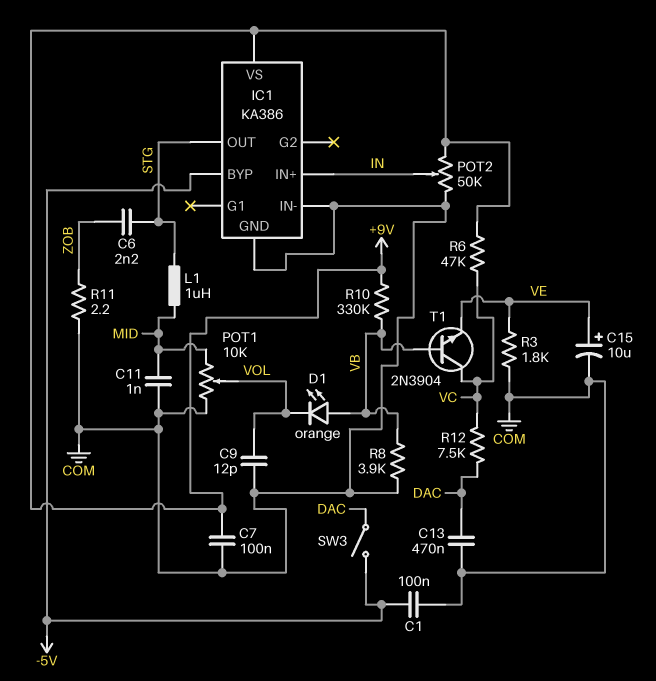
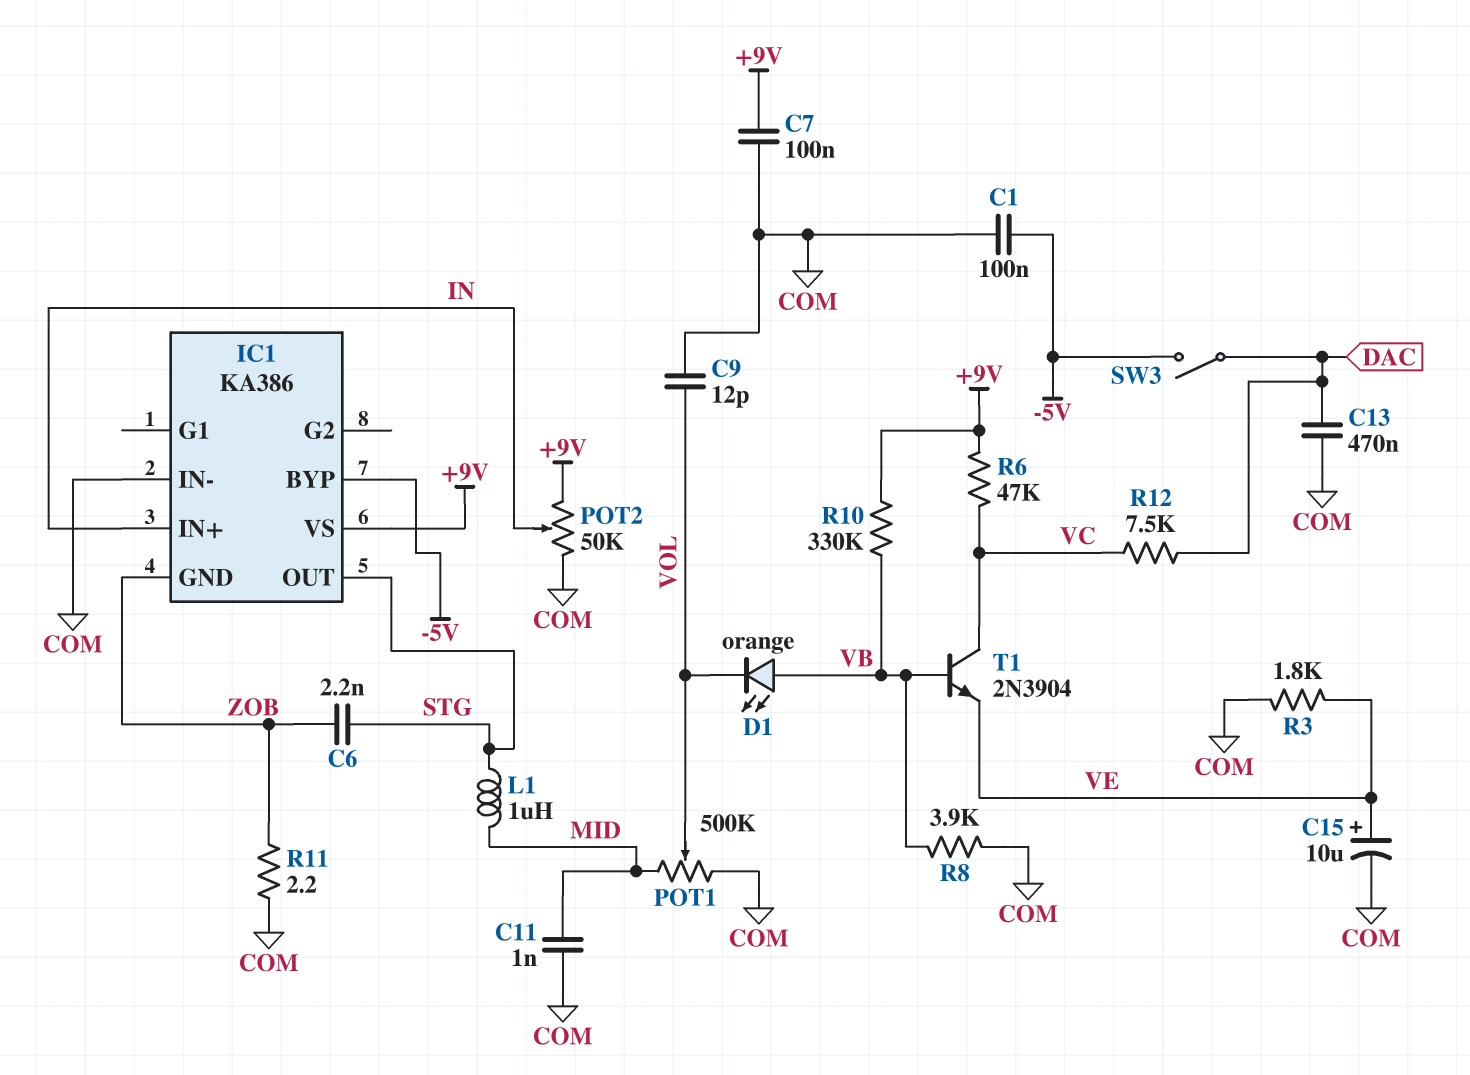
IC1 pin GND: COM -> ZOB
POT1: 10k (COM, MID, wiper VOL) -> 500k (COM, MID, wiper VOL)

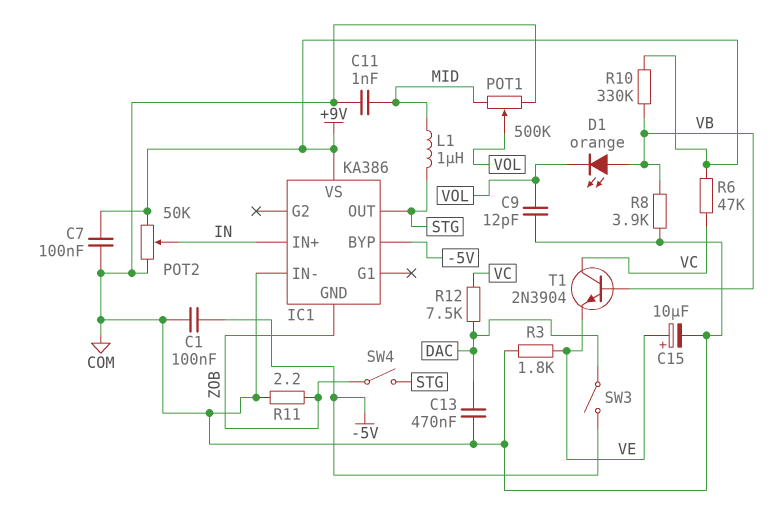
C6: 2.2nF (STG, ZOB) -> none
SW4: none -> switch (STG, ZOB)

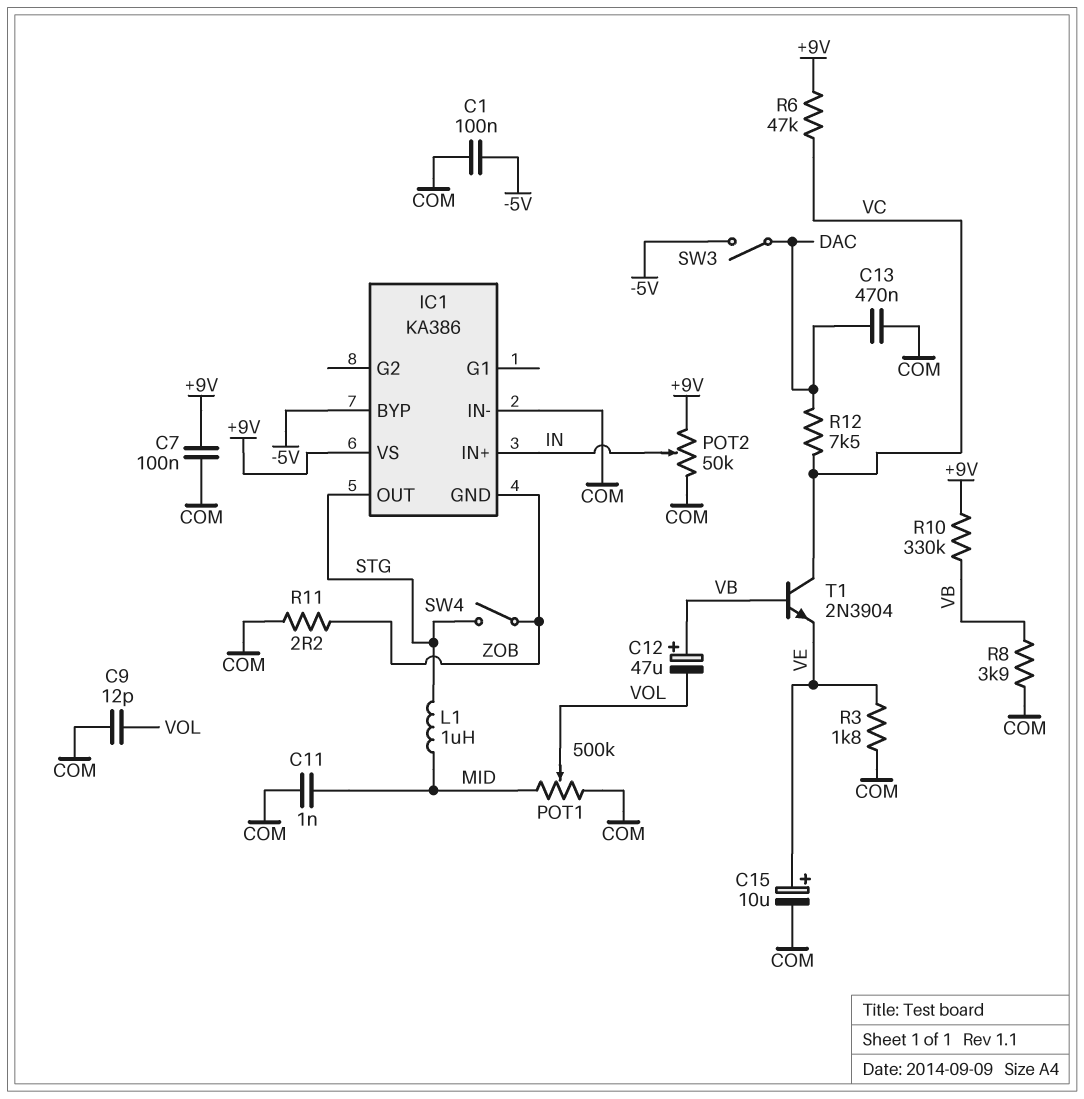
C12: none -> 47uF (plus VB, minus VOL)
D1: LED orange (A VB, K VOL) -> none

